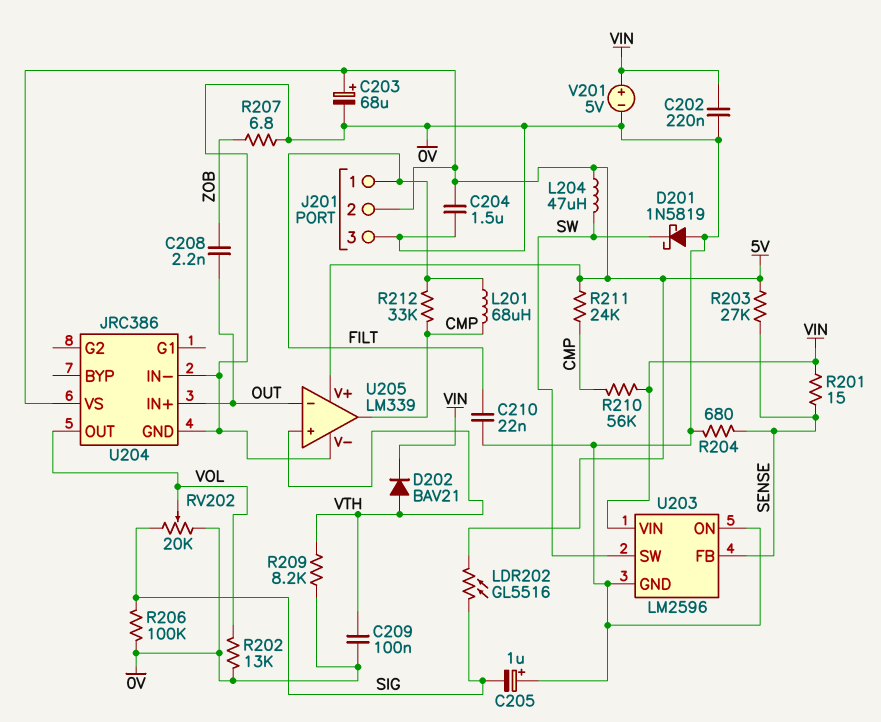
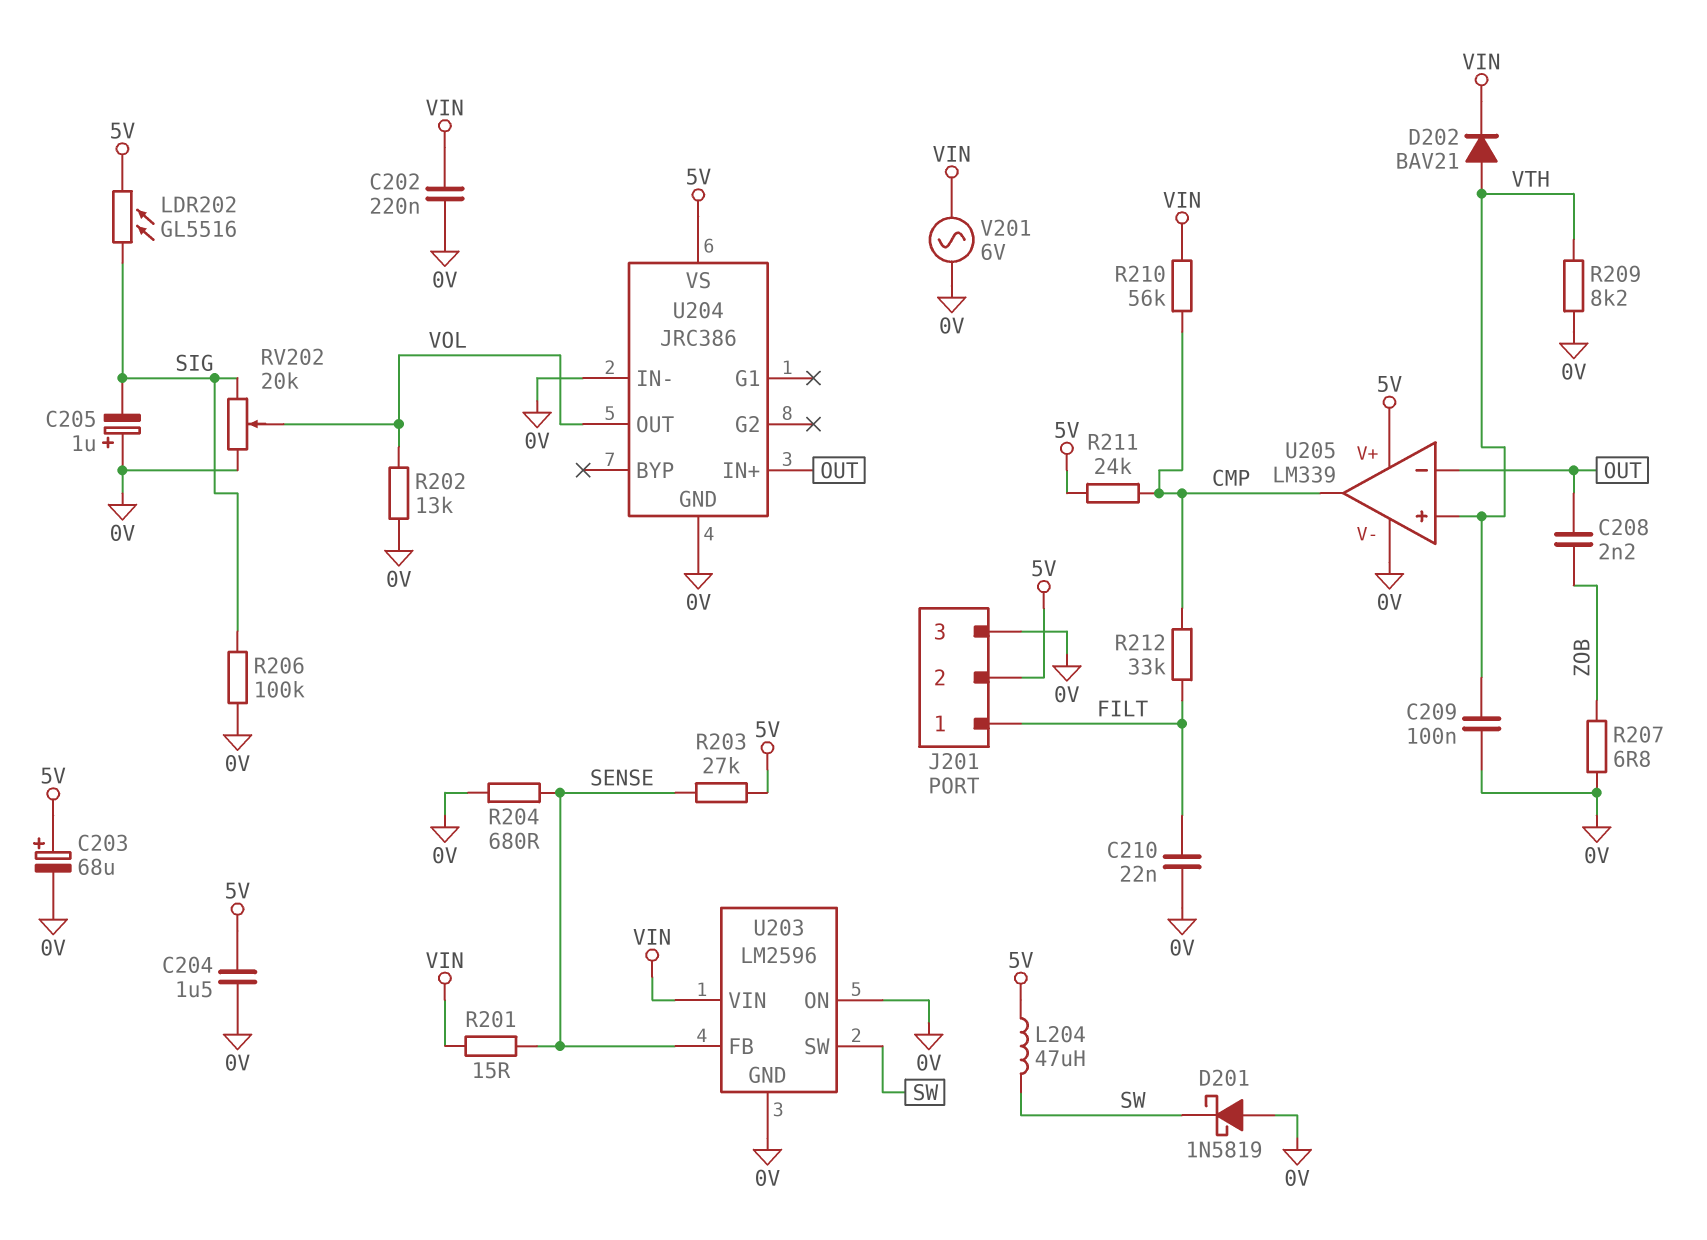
L201: 68uH (CMP, FILT) -> none
V201: 5V (plus VIN, minus 0V) -> AC 6V (0V, VIN)

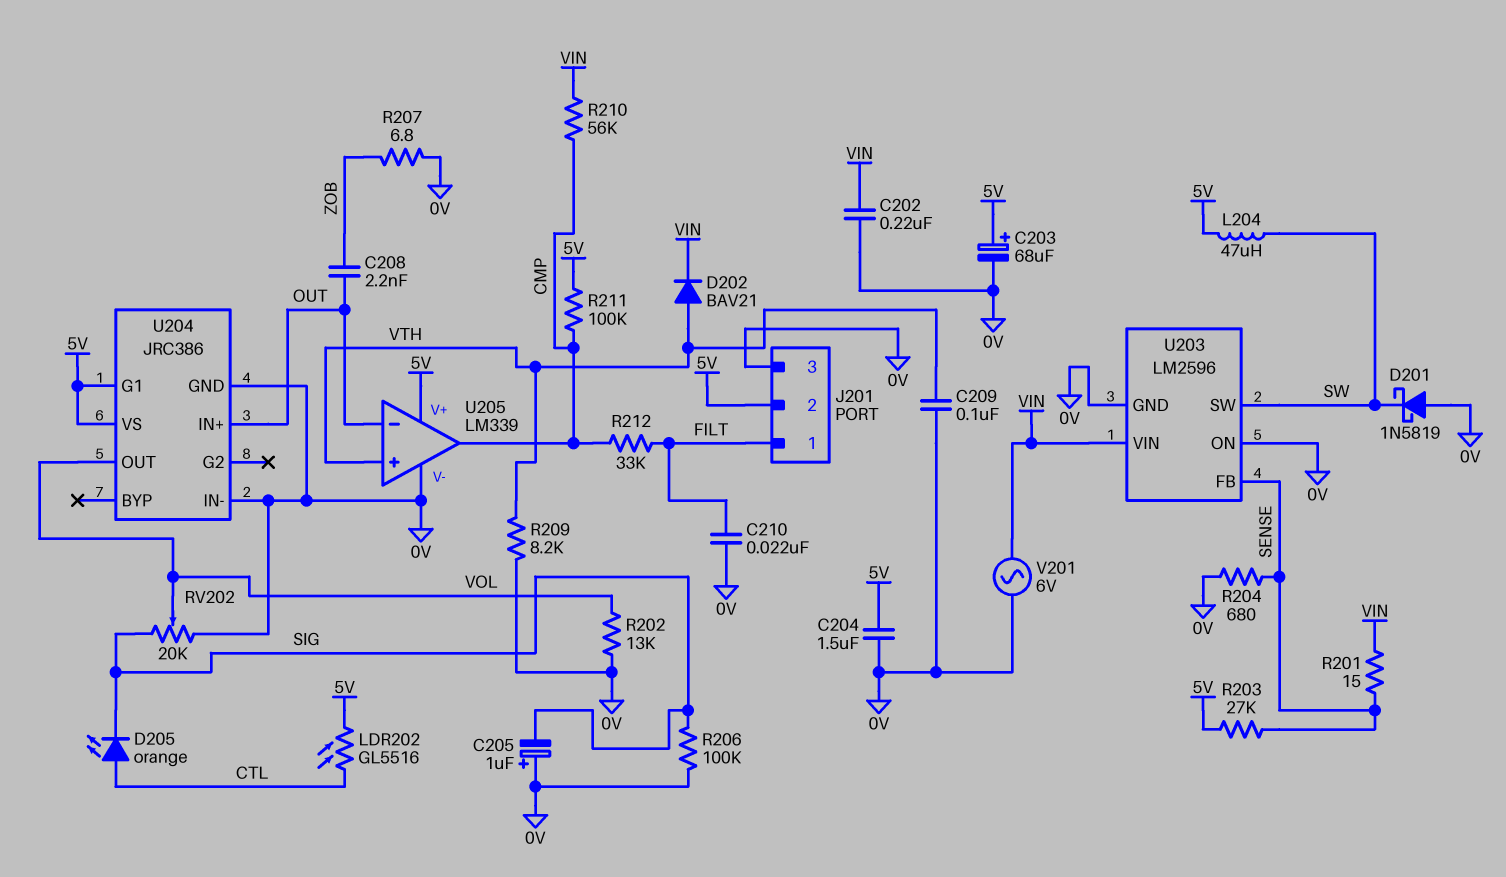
D205: none -> LED orange (A CTL, K SIG)
LDR202: GL5516 (5V, SIG) -> GL5516 (5V, CTL)
R211: 24k (5V, CMP) -> 100k (5V, CMP)
U204 pin G1: none -> 5V

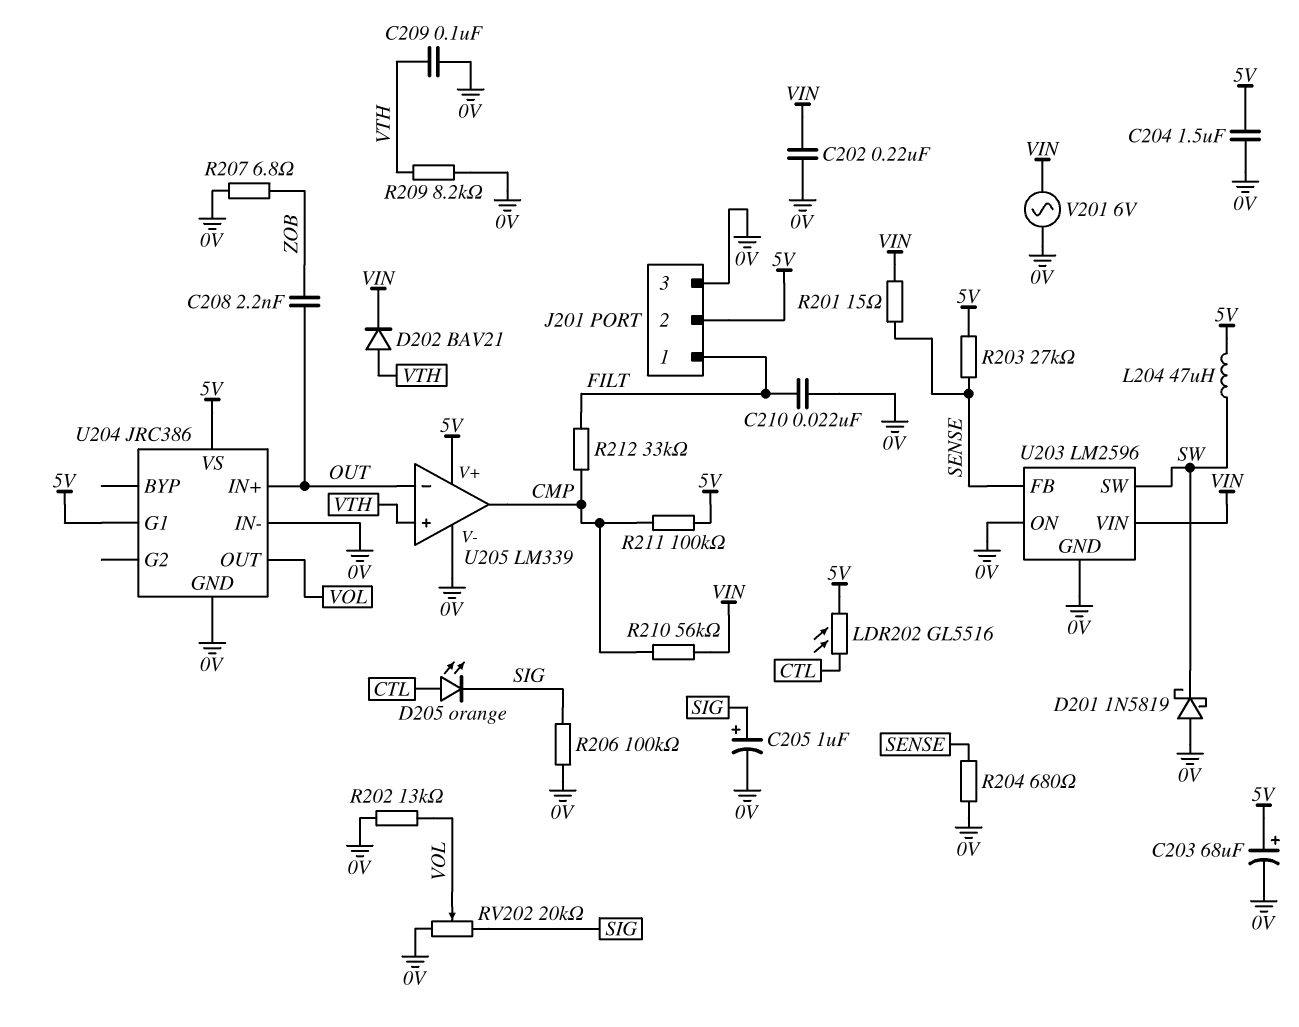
C205: 1uF (plus 0V, minus SIG) -> 1uF (plus SIG, minus 0V)

